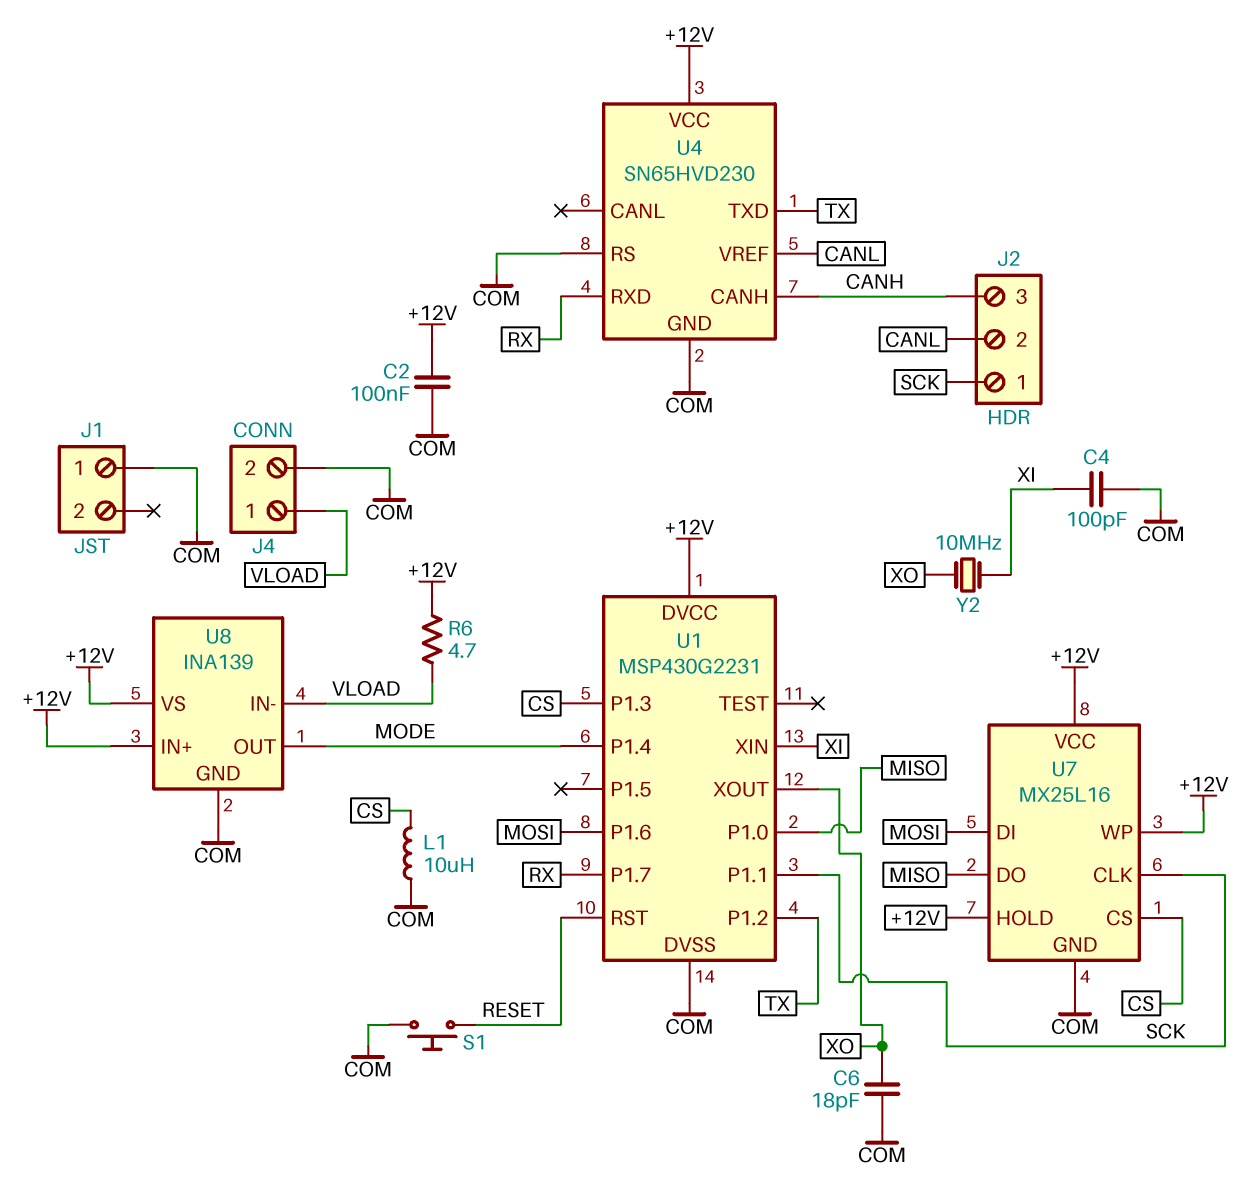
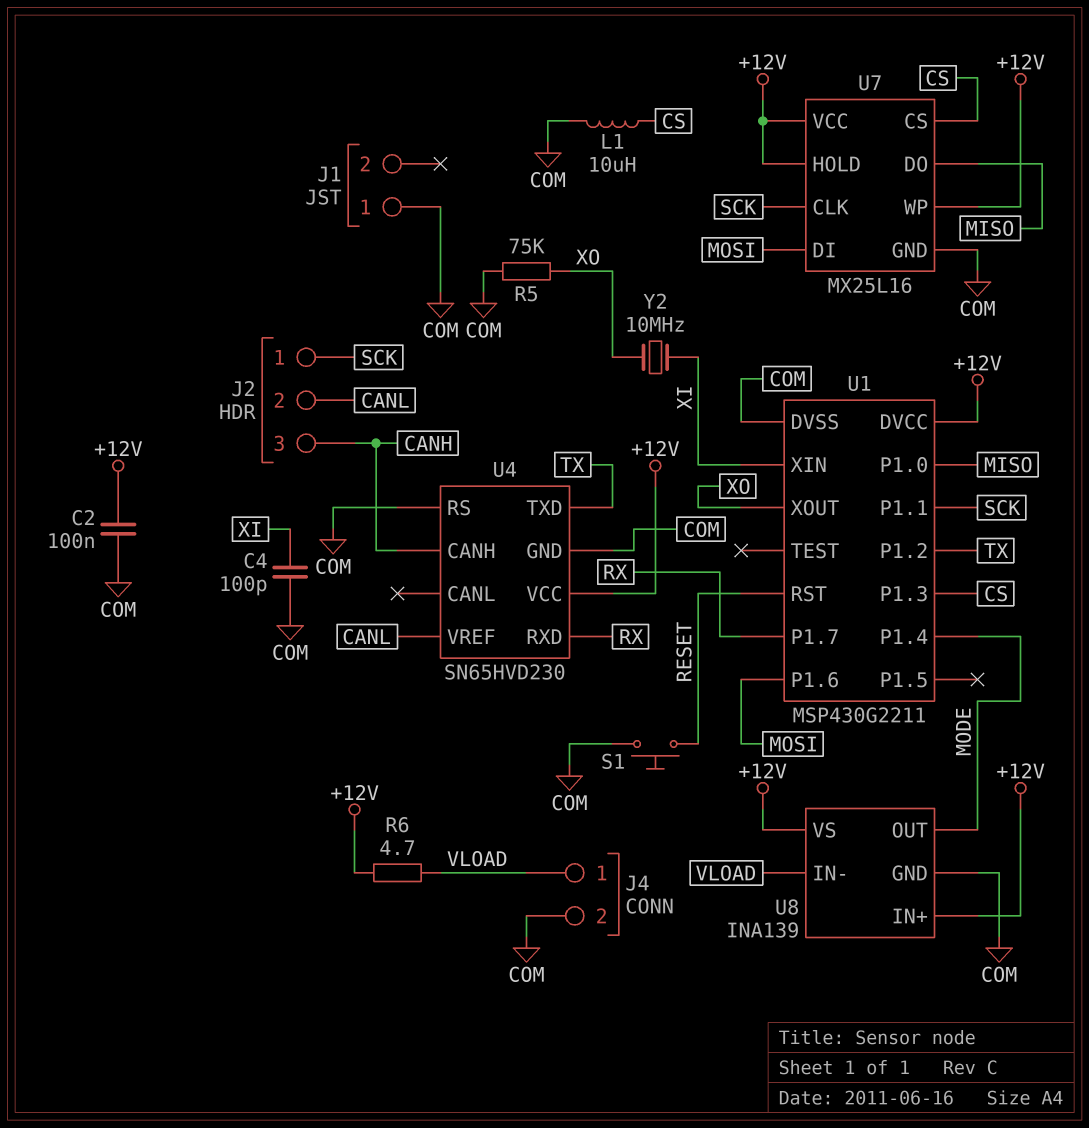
C6: 18pF (COM, XO) -> none
R5: none -> 75k (COM, XO)
U1: MSP430G2231 -> MSP430G2211

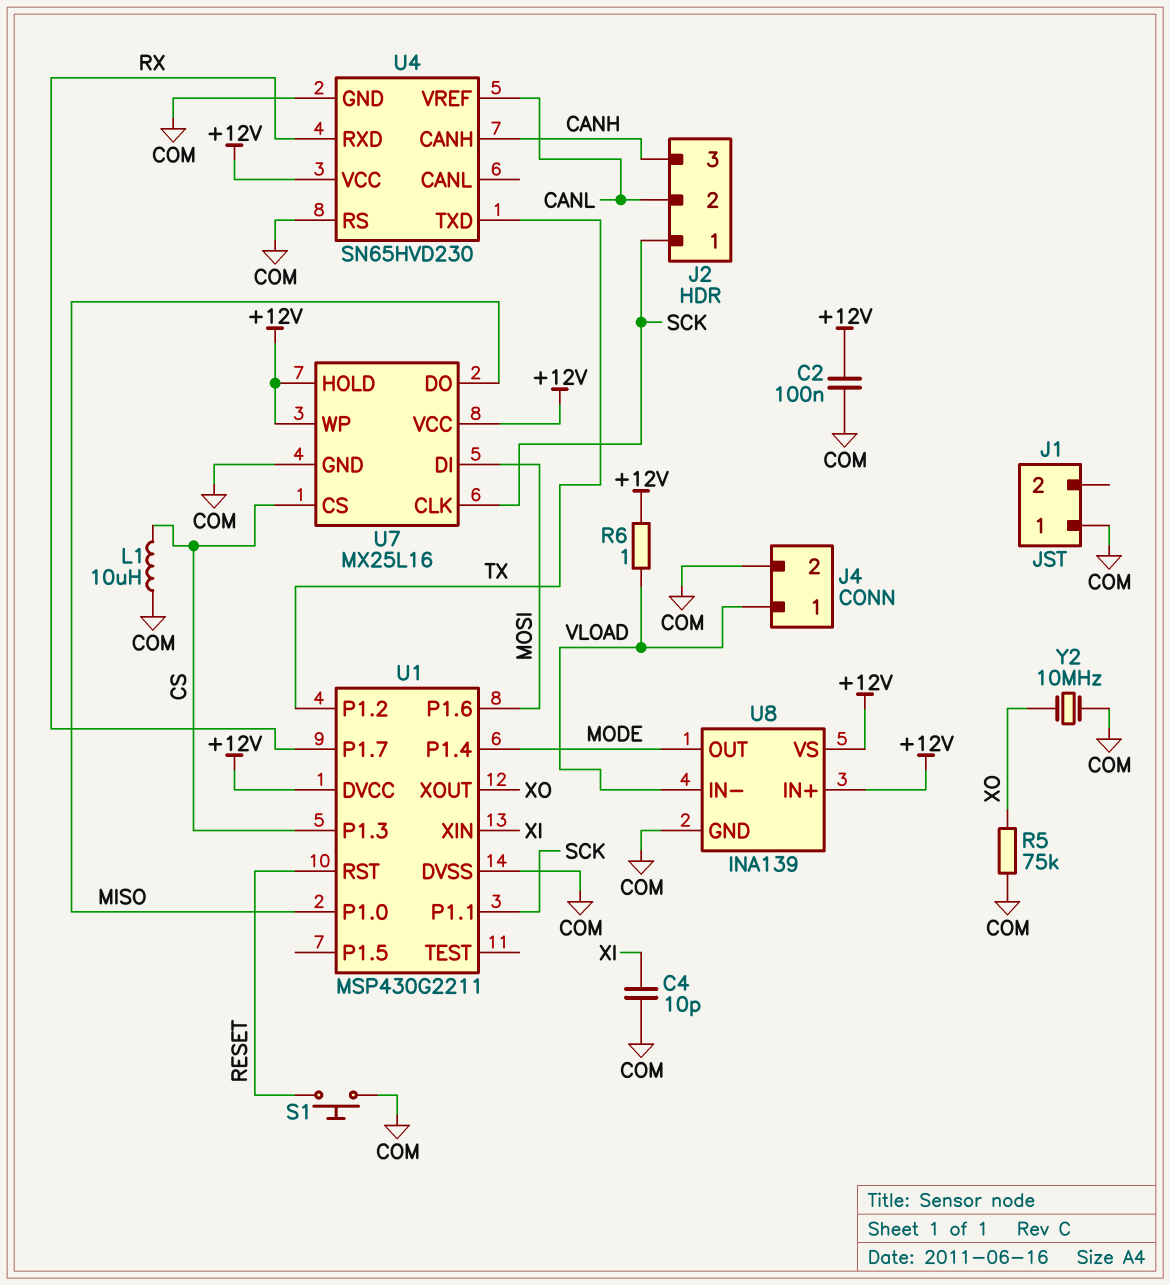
C4: 100pF (COM, XI) -> 10pF (COM, XI)
R6: 4.7 (+12V, VLOAD) -> 1 (+12V, VLOAD)
Y2: 10MHz (XI, XO) -> 10MHz (COM, XO)

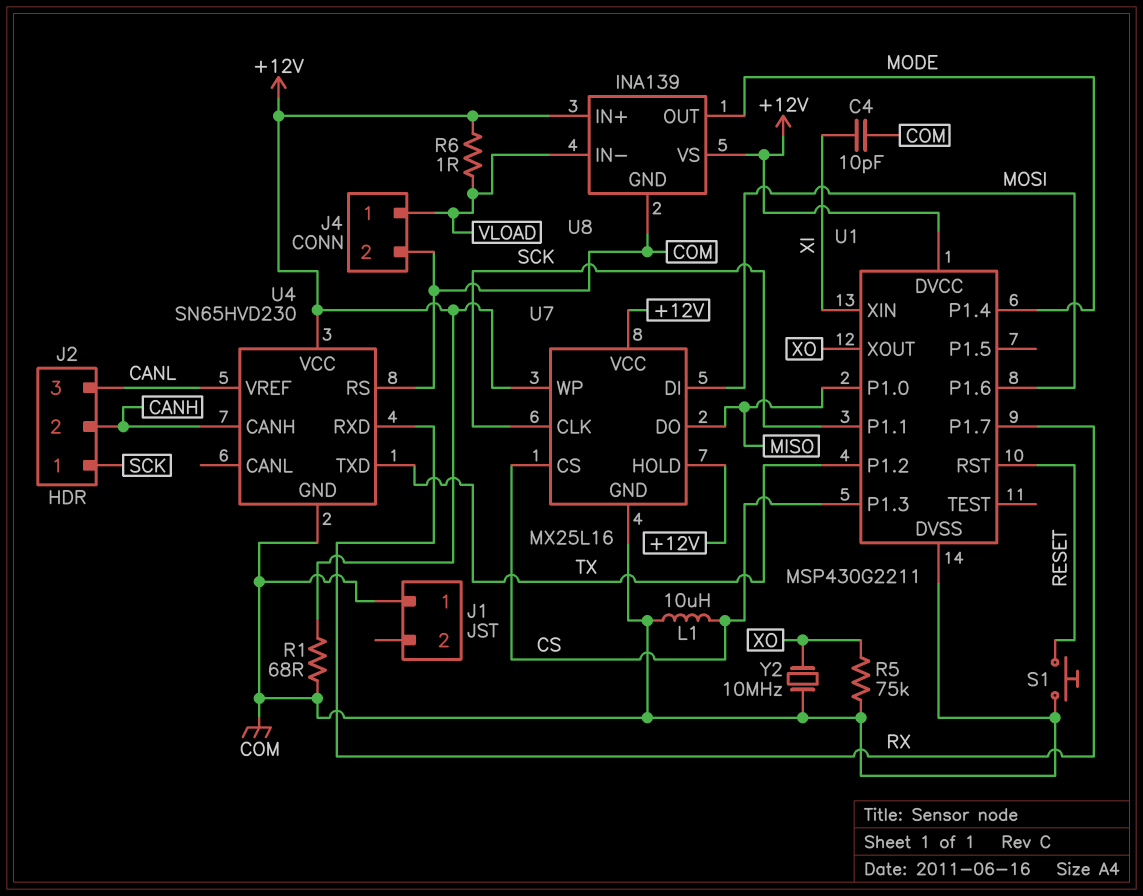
C2: 100nF (+12V, COM) -> none
J2 pin 2: CANL -> CANH
J2 pin 3: CANH -> CANL
R1: none -> 68 (+12V, COM)

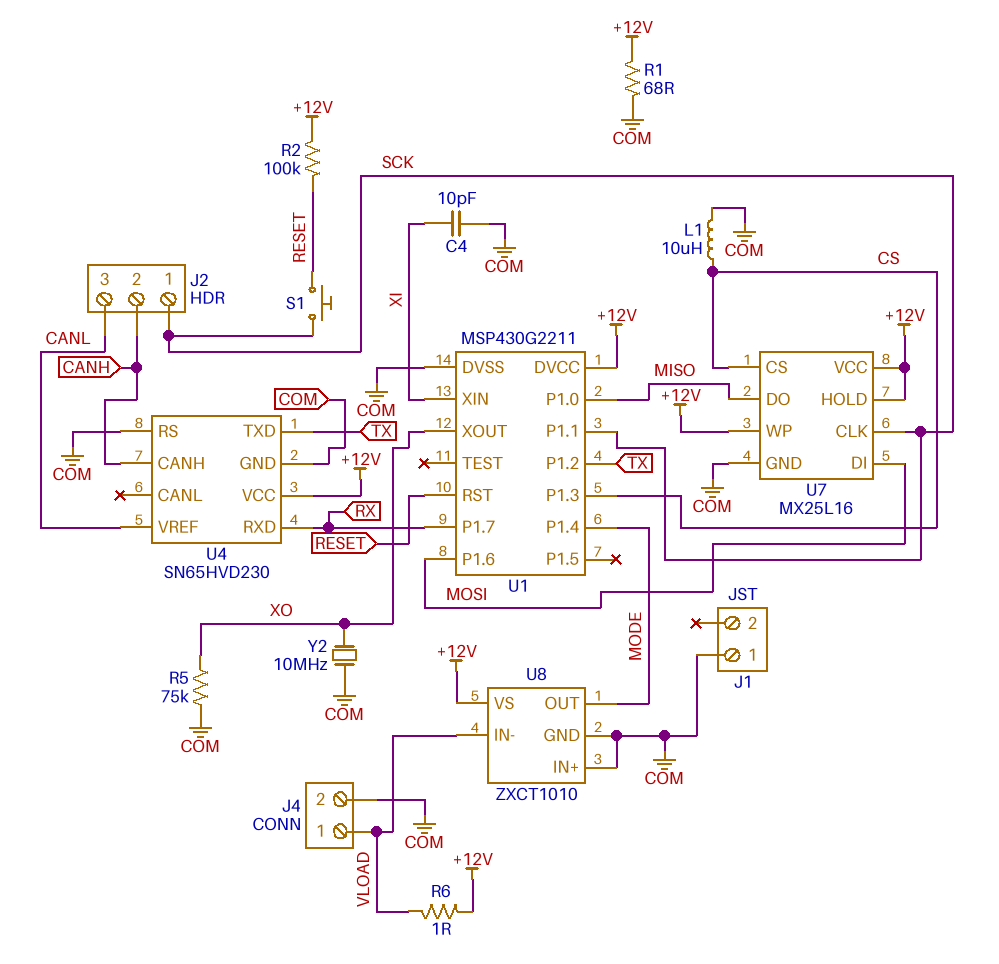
R2: none -> 100k (+12V, RESET)
S1: button (COM, RESET) -> button (RESET, SCK)
U8: INA139 -> ZXCT1010
U8 pin IN+: +12V -> COM

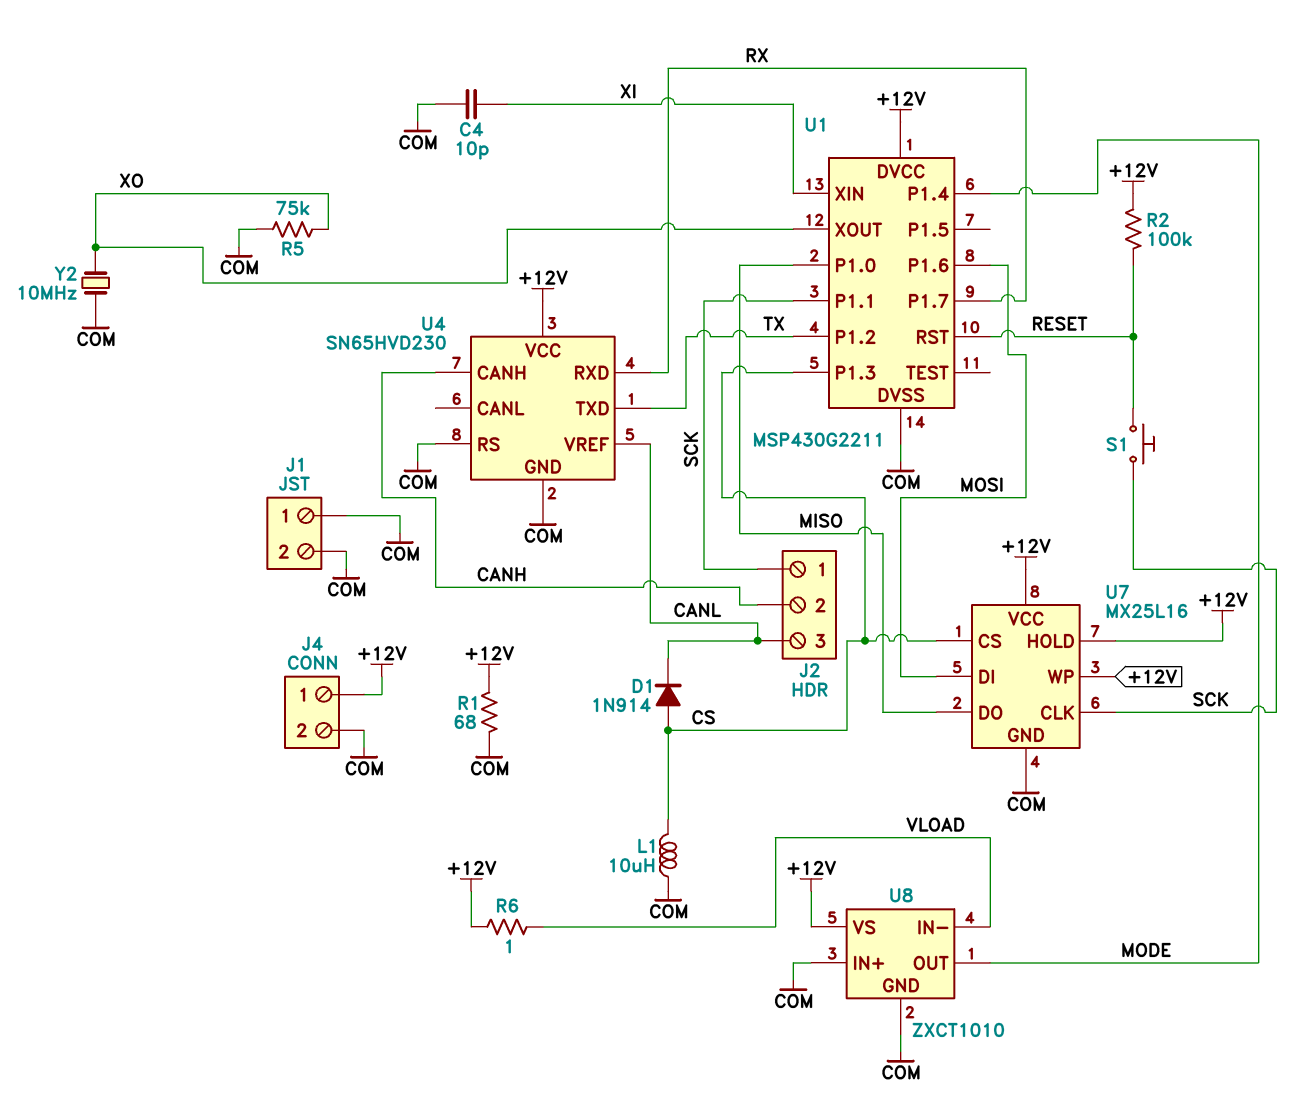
D1: none -> diode 1N914 (A CS, K CANL)
J1 pin 2: none -> COM
J4 pin 1: VLOAD -> +12V

